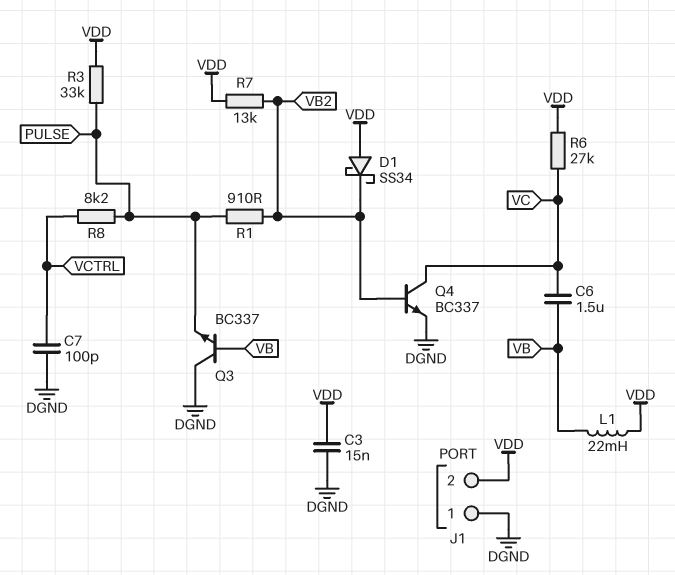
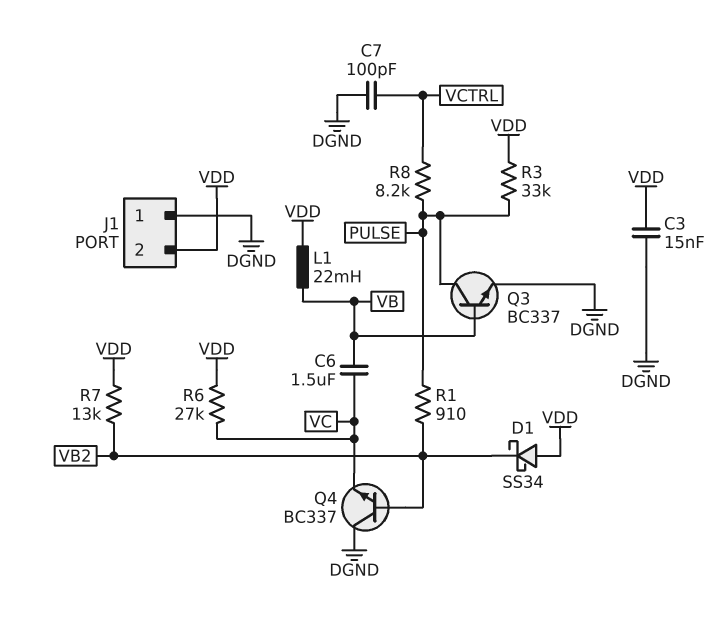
Q3: NPN BC337 (B VB, C DGND, E PULSE) -> NPN BC337 (B VB, C PULSE, E DGND)
Q4: NPN BC337 (B VB2, C VC, E DGND) -> NPN BC337 (B VB2, C DGND, E VC)

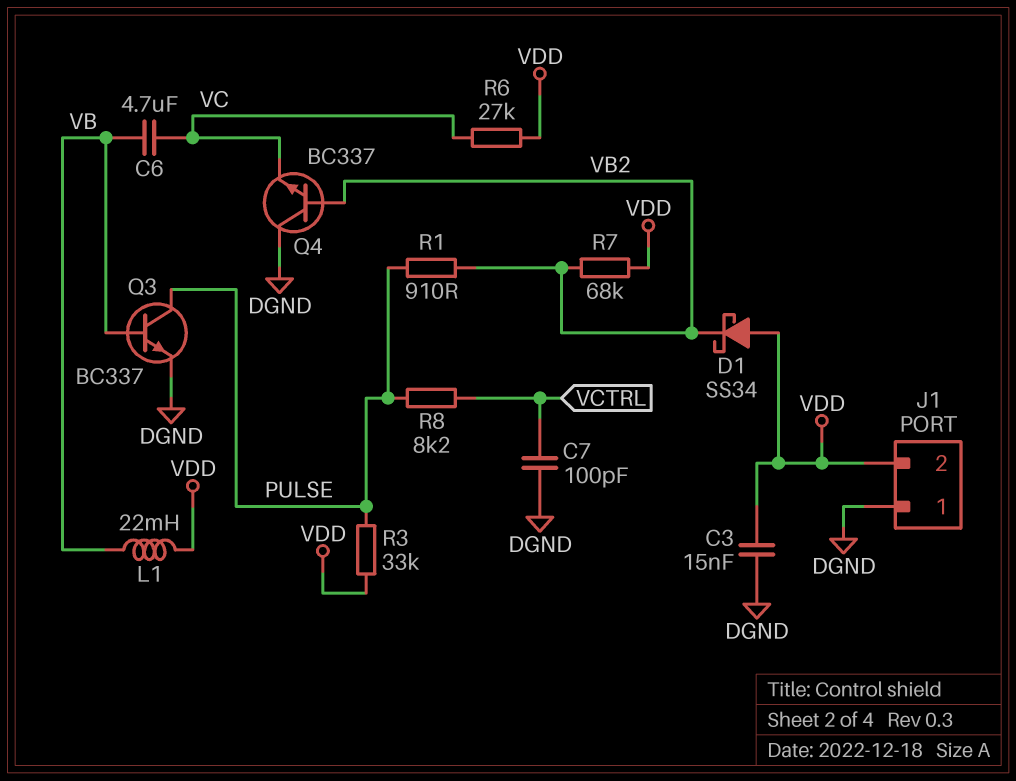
C6: 1.5uF (VB, VC) -> 4.7uF (VB, VC)
R7: 13k (VB2, VDD) -> 68k (VB2, VDD)

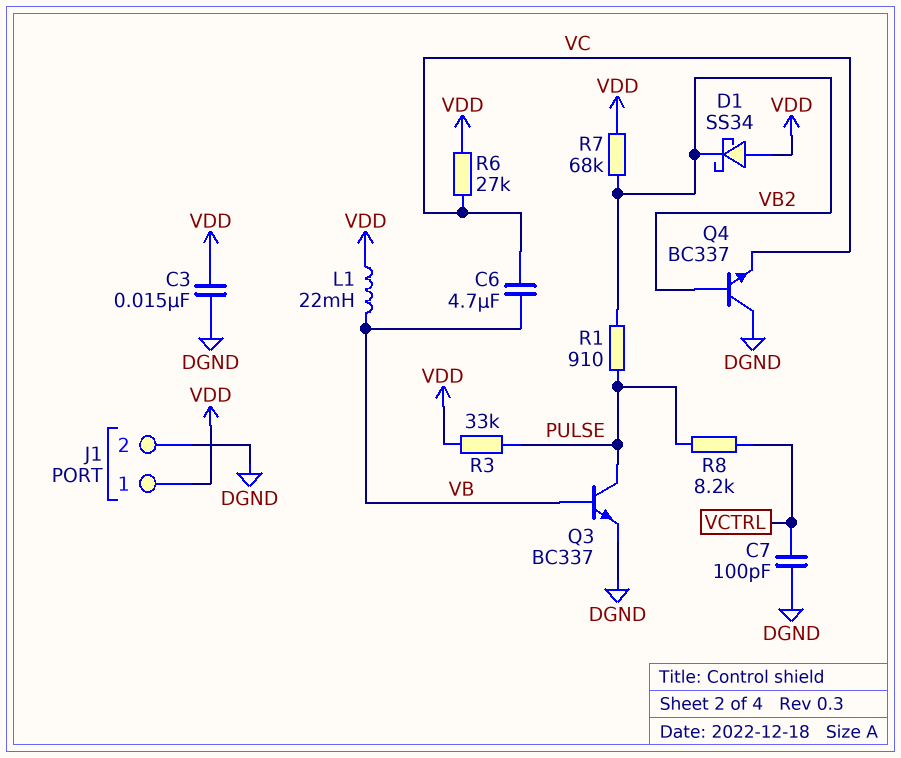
J1 pin 1: DGND -> VDD
J1 pin 2: VDD -> DGND

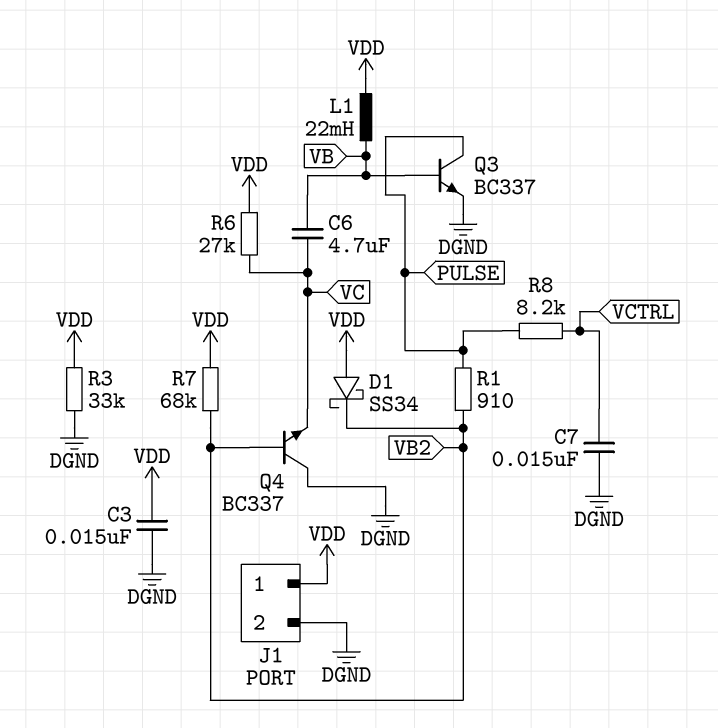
C7: 100pF (DGND, VCTRL) -> 15nF (DGND, VCTRL)
R3: 33k (PULSE, VDD) -> 33k (DGND, VDD)

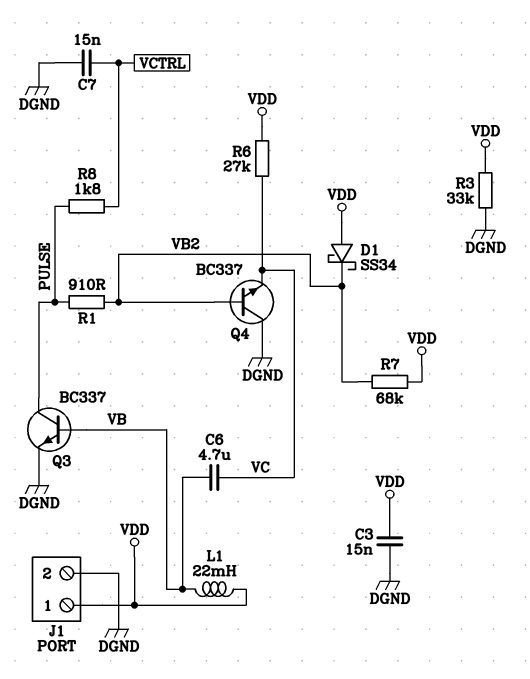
R8: 8.2k (PULSE, VCTRL) -> 1.8k (PULSE, VCTRL)

